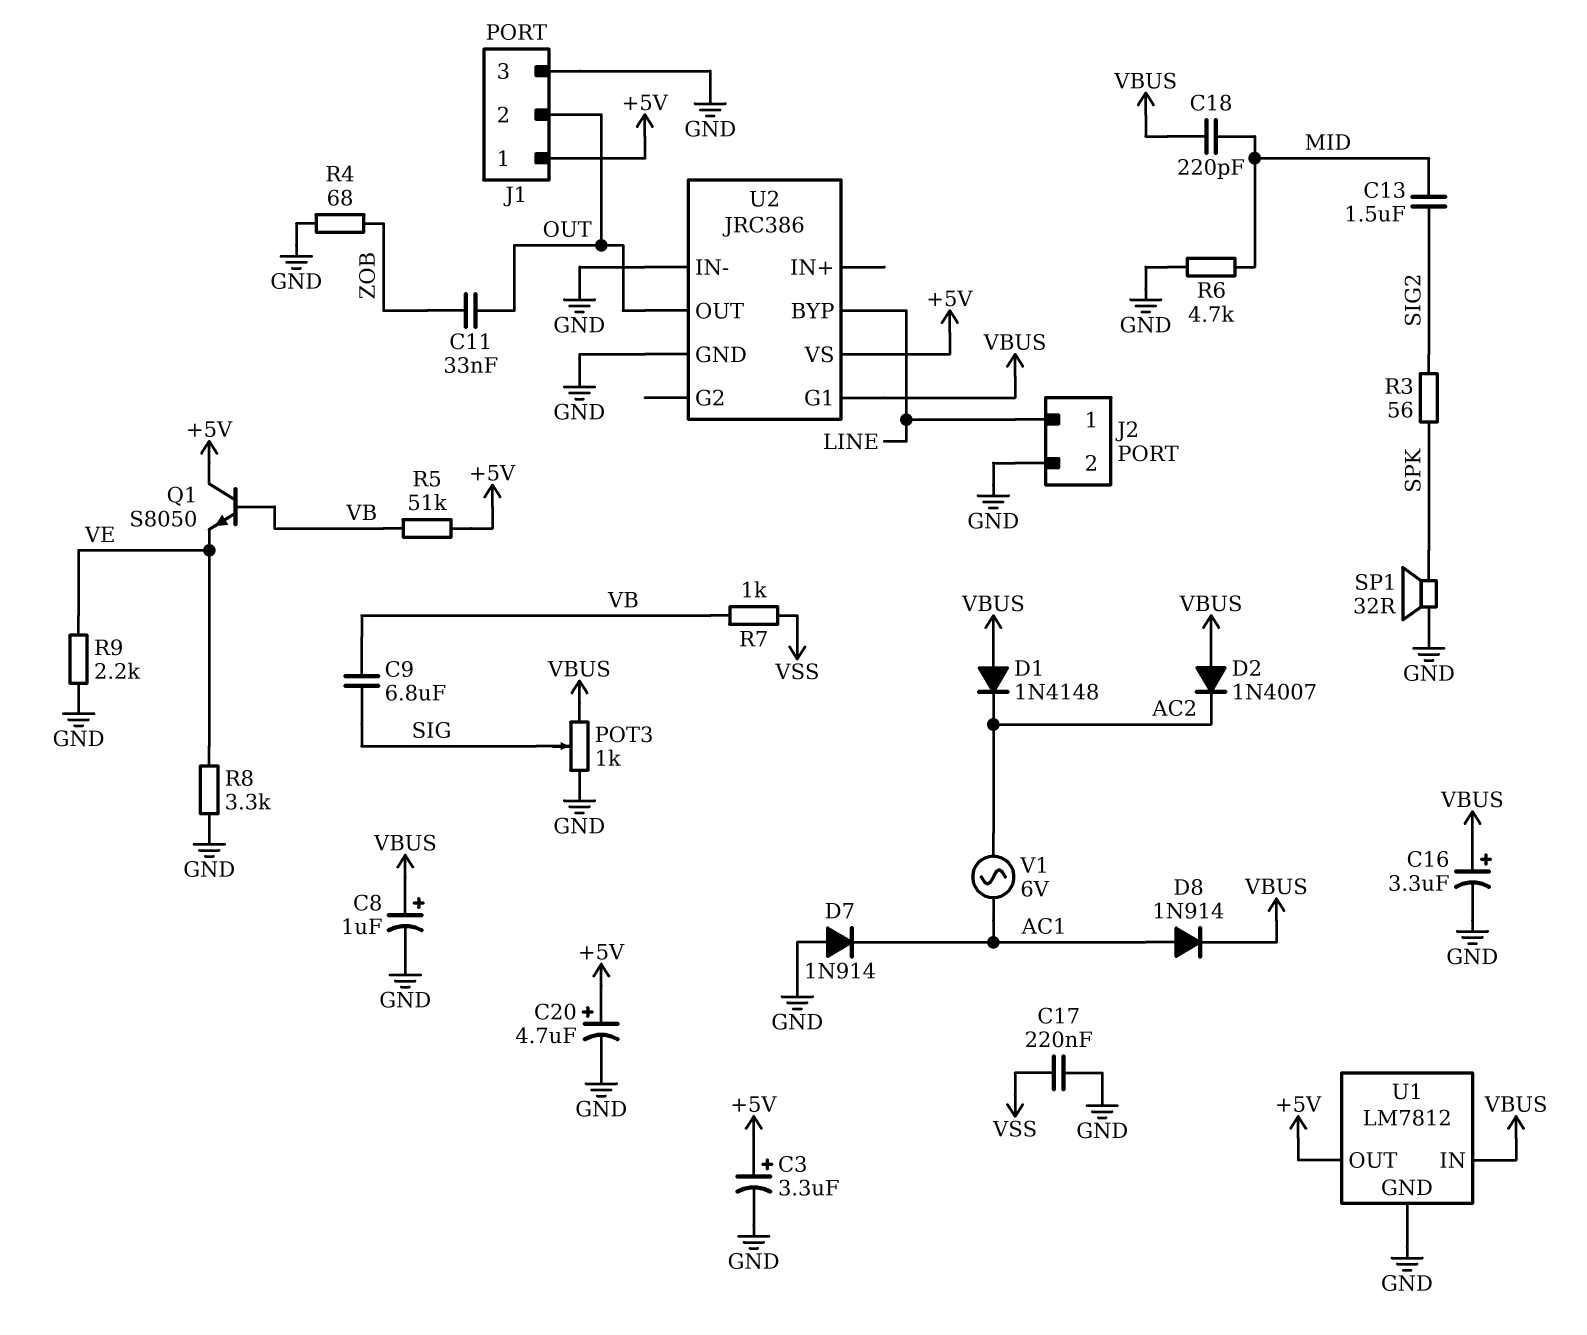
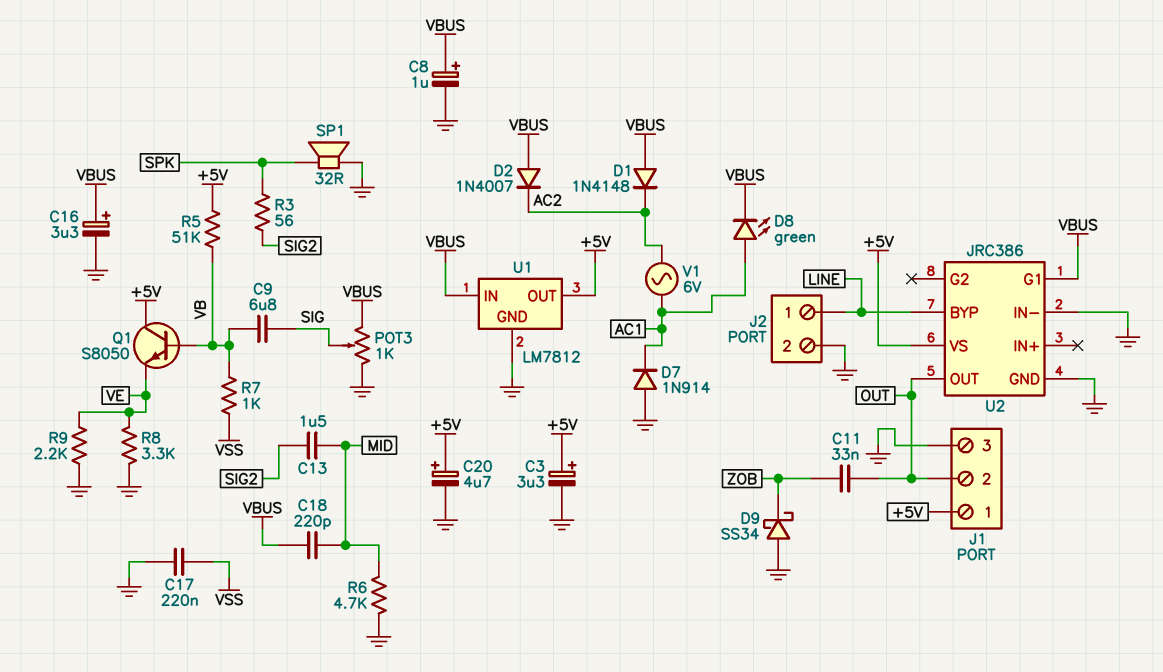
D8: diode 1N914 (A AC1, K VBUS) -> LED green (A AC1, K VBUS)
D9: none -> schottky SS34 (A GND, K ZOB)
R4: 68 (GND, ZOB) -> none

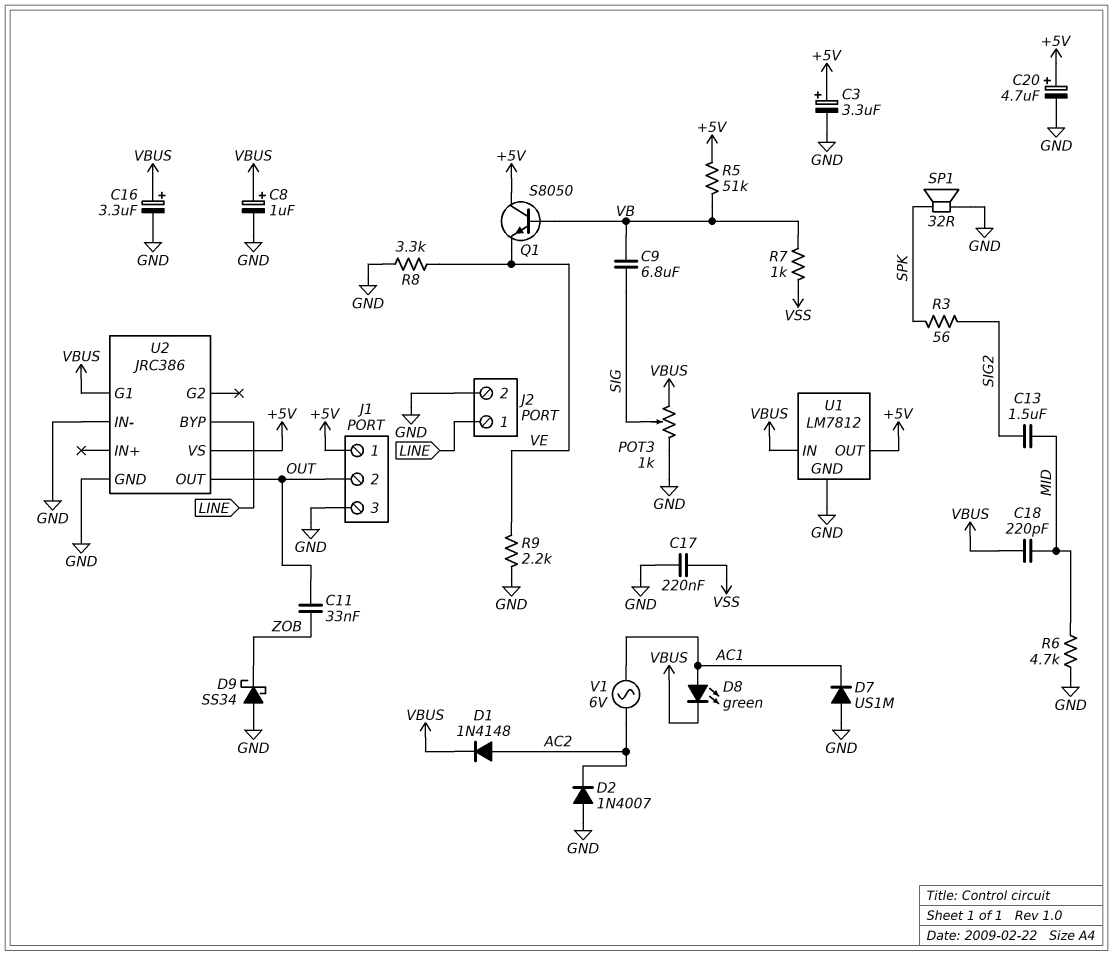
D1: diode 1N4148 (A VBUS, K AC2) -> diode 1N4148 (A AC2, K VBUS)
D2: diode 1N4007 (A VBUS, K AC2) -> diode 1N4007 (A GND, K AC2)
D7: diode 1N914 (A GND, K AC1) -> diode US1M (A GND, K AC1)

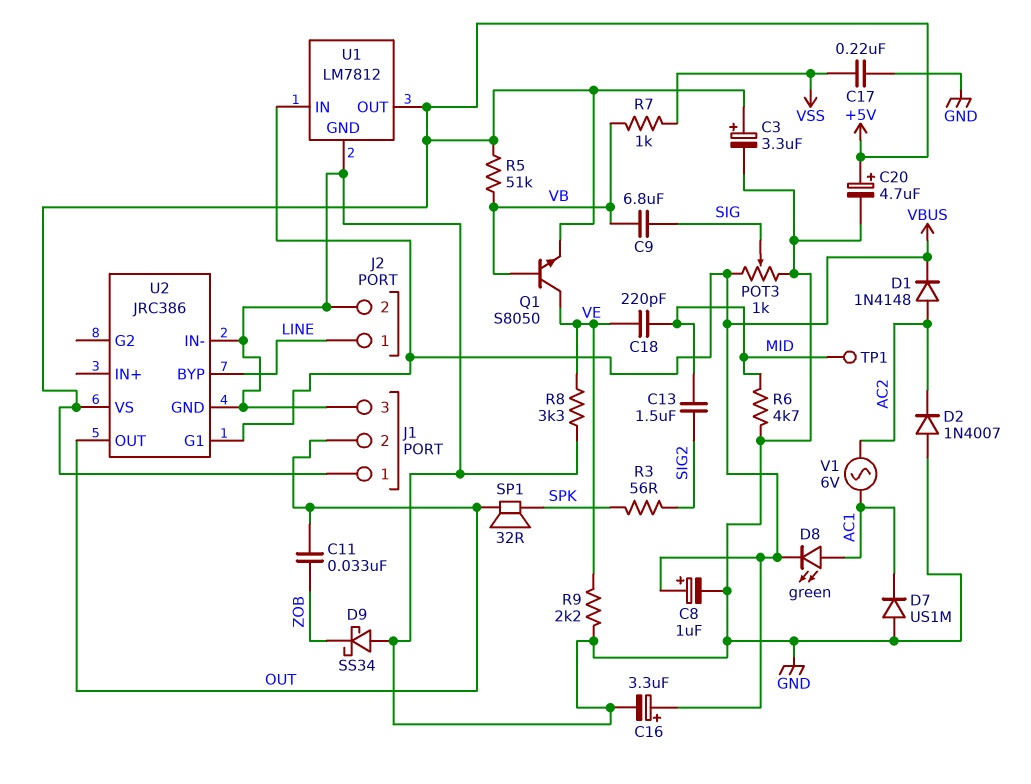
C18: 220pF (MID, VBUS) -> 220pF (MID, VE)
Q1: NPN S8050 (B VB, C +5V, E VE) -> NPN S8050 (B VB, C VE, E +5V)
SP1: speaker 32R (GND, SPK) -> speaker 32R (OUT, SPK)
TP1: none -> test point (MID)

